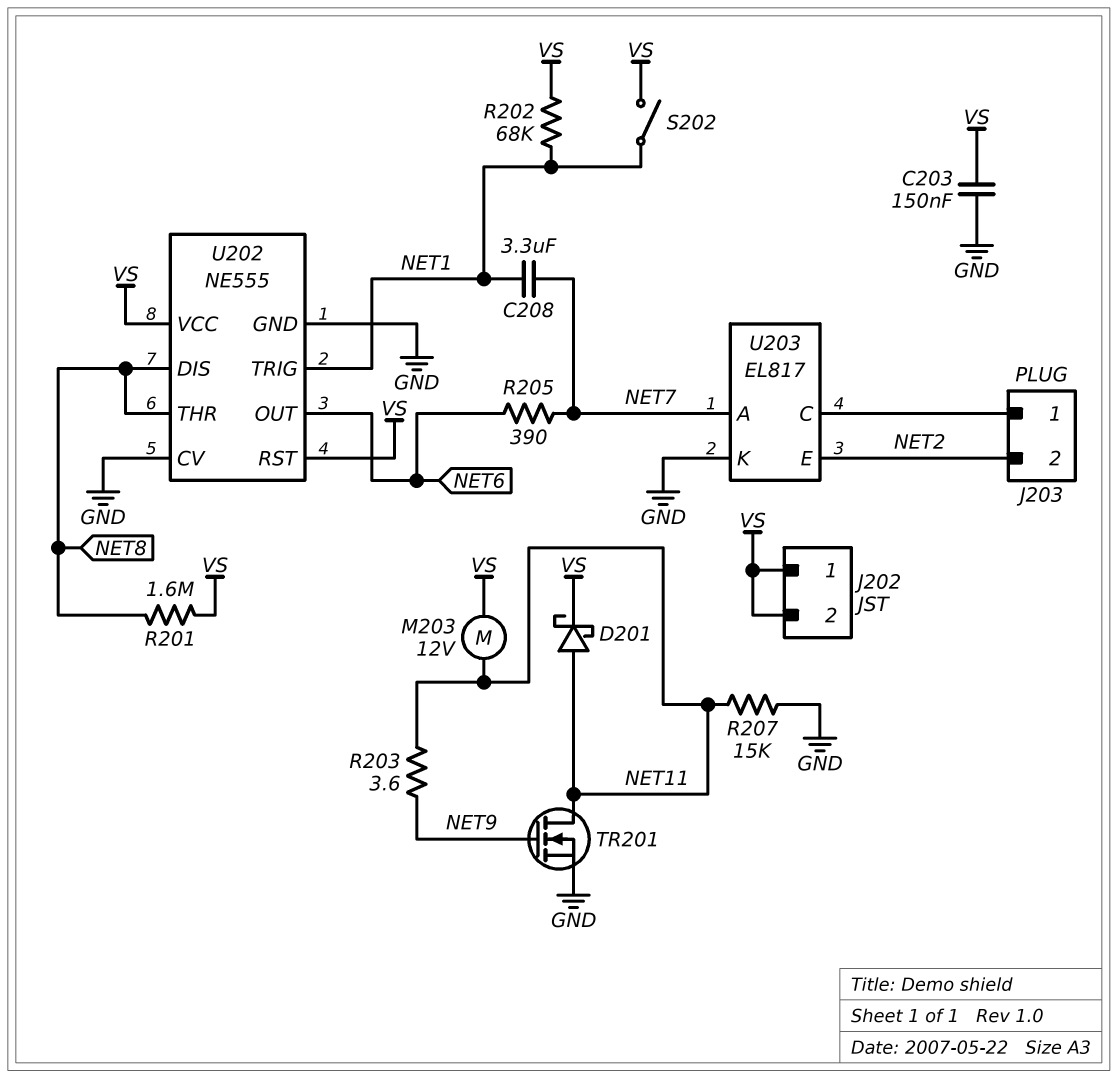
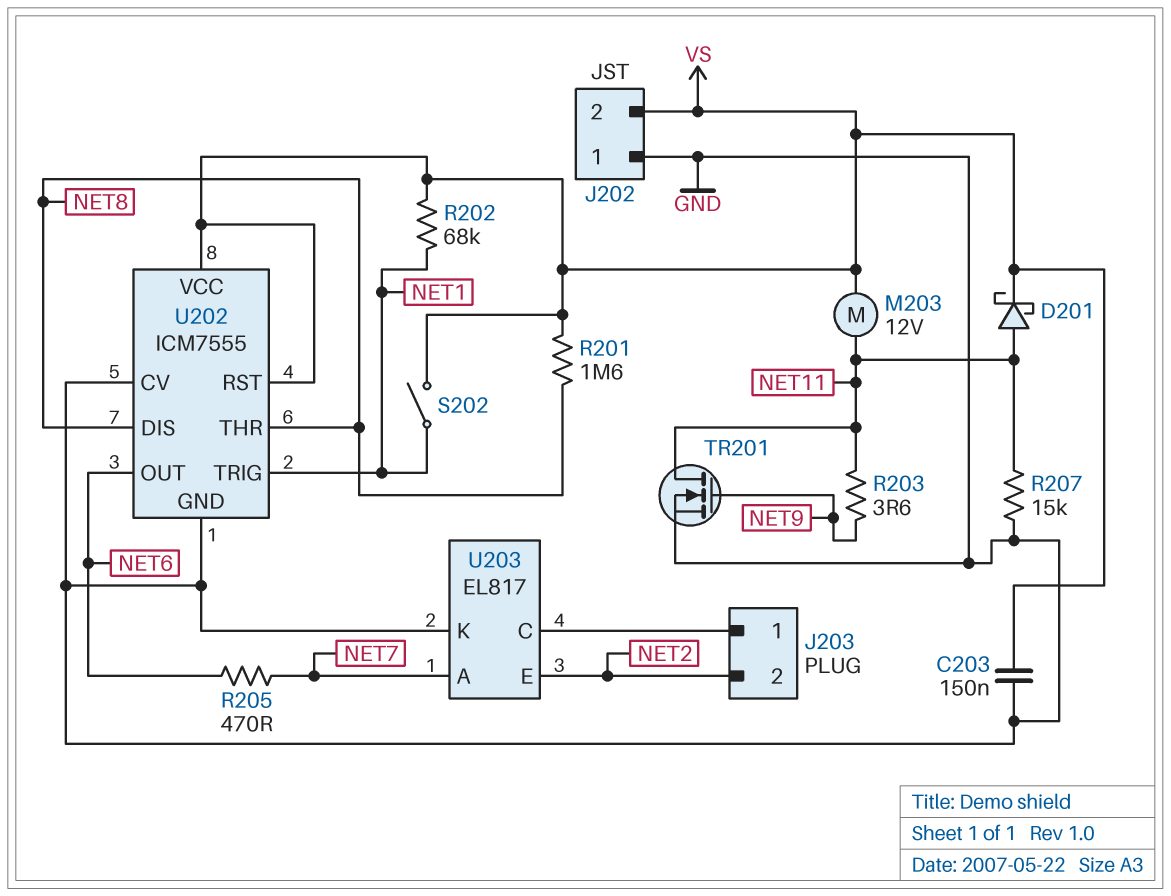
C208: 3.3uF (NET1, NET7) -> none
J202 pin 1: VS -> GND
R205: 390 (NET6, NET7) -> 470 (NET6, NET7)
U202: NE555 -> ICM7555

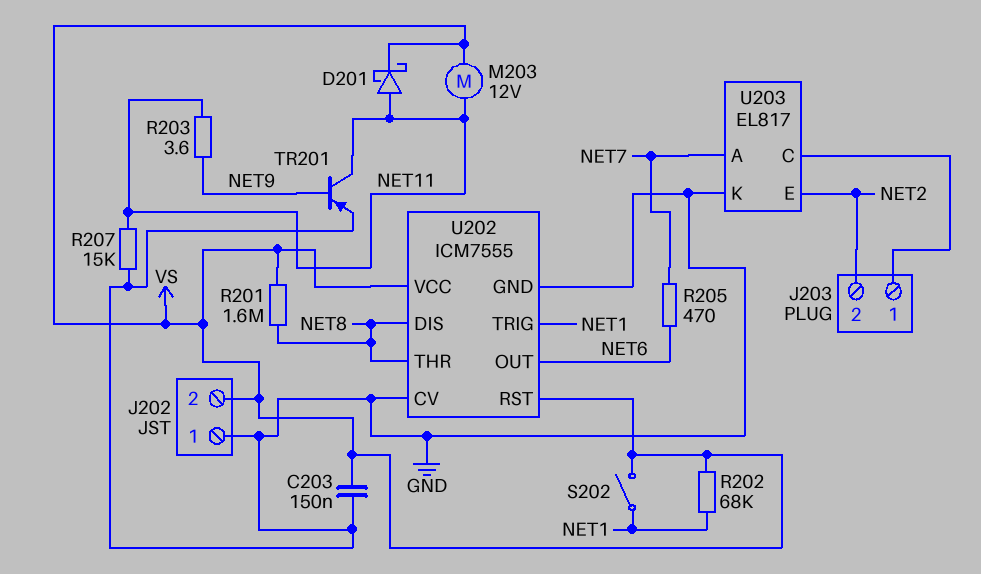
TR201: NMOS (G NET9, D NET11, S GND) -> PNP (B NET9, C NET11, E GND)

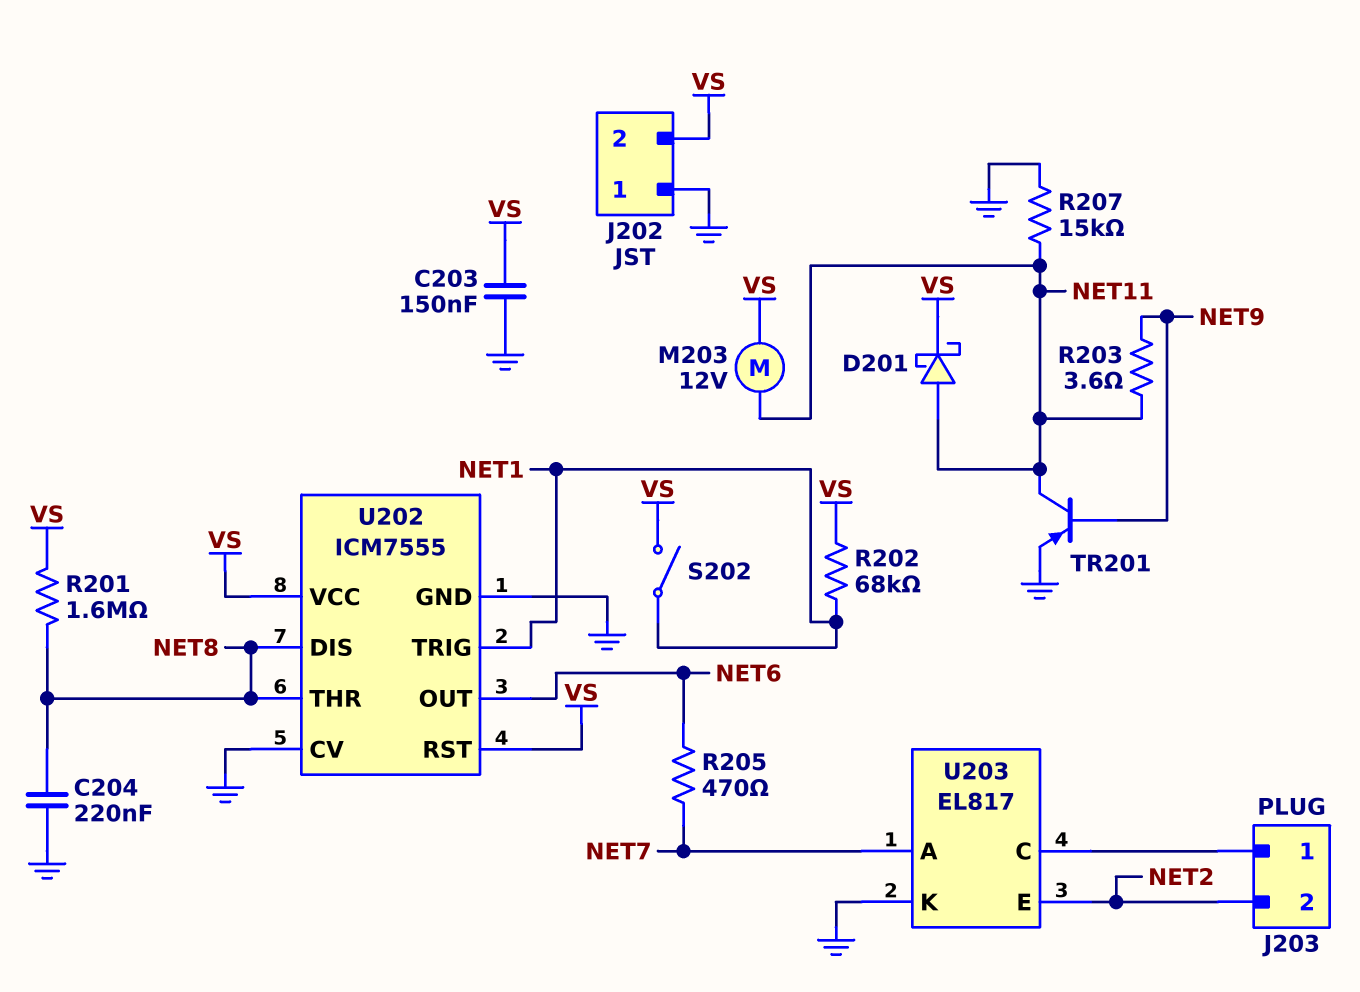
C204: none -> 220nF (GND, NET8)

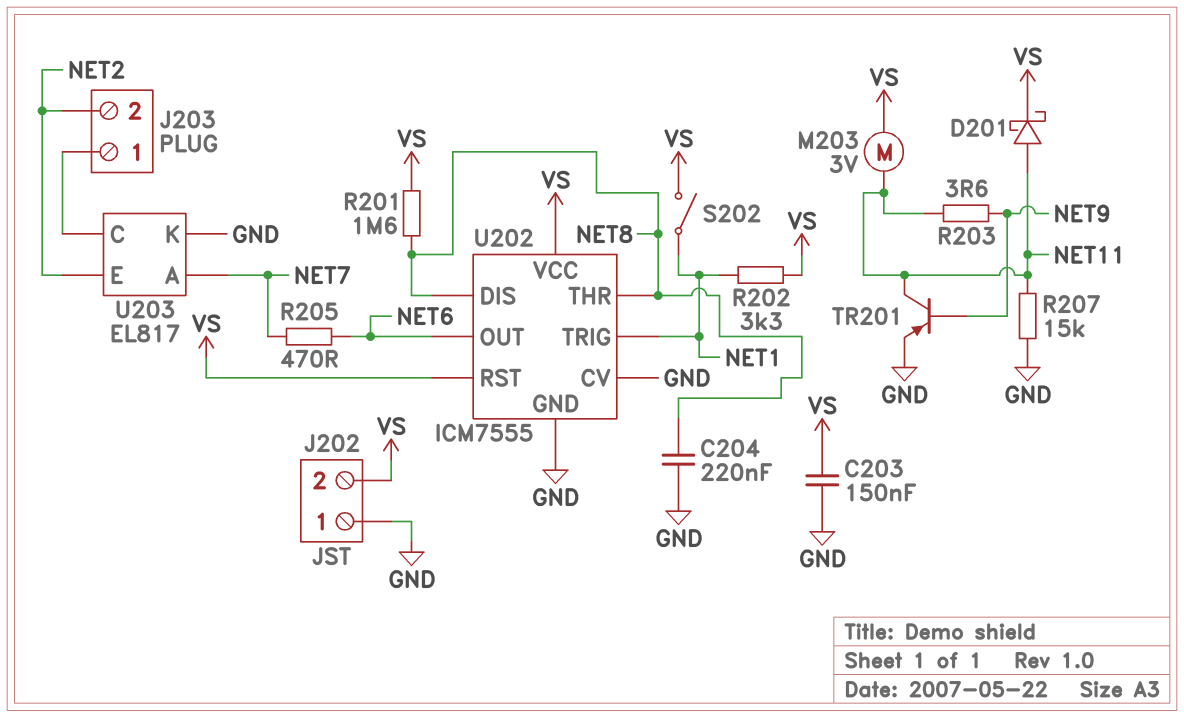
M203: motor 12V (NET11, VS) -> motor 3V (NET11, VS)
R202: 68k (NET1, VS) -> 3.3k (NET1, VS)

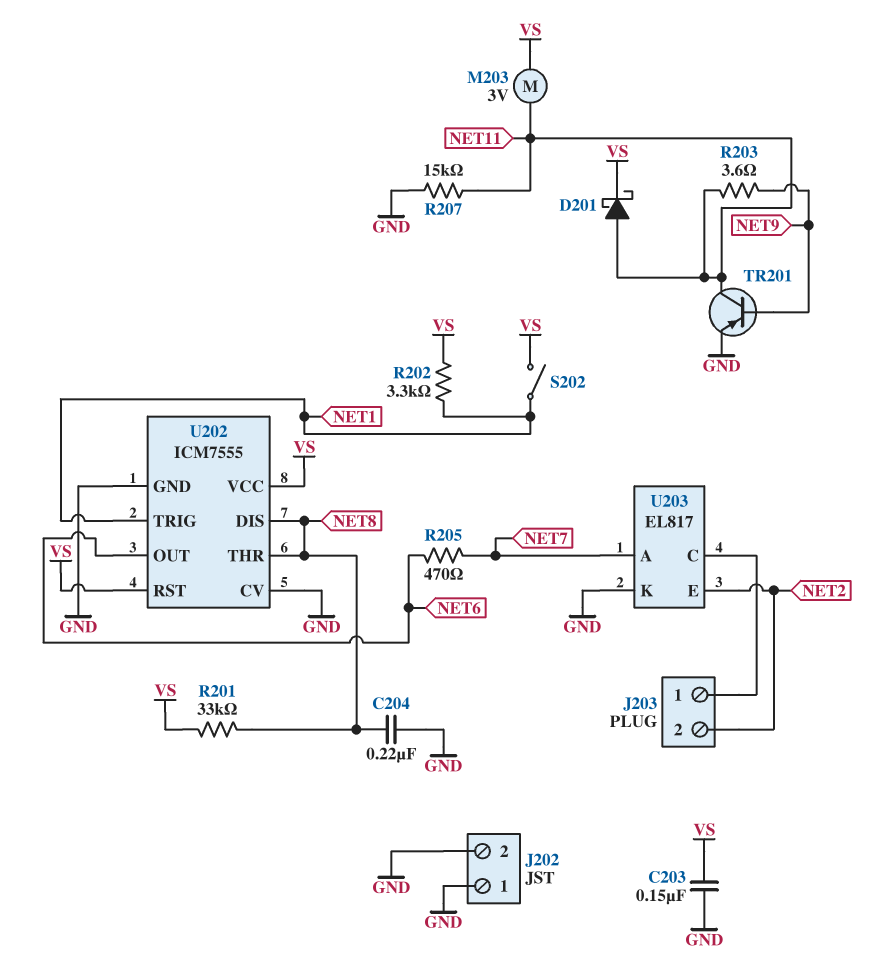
J202 pin 2: VS -> GND
R201: 1.6M (NET8, VS) -> 33k (NET8, VS)

